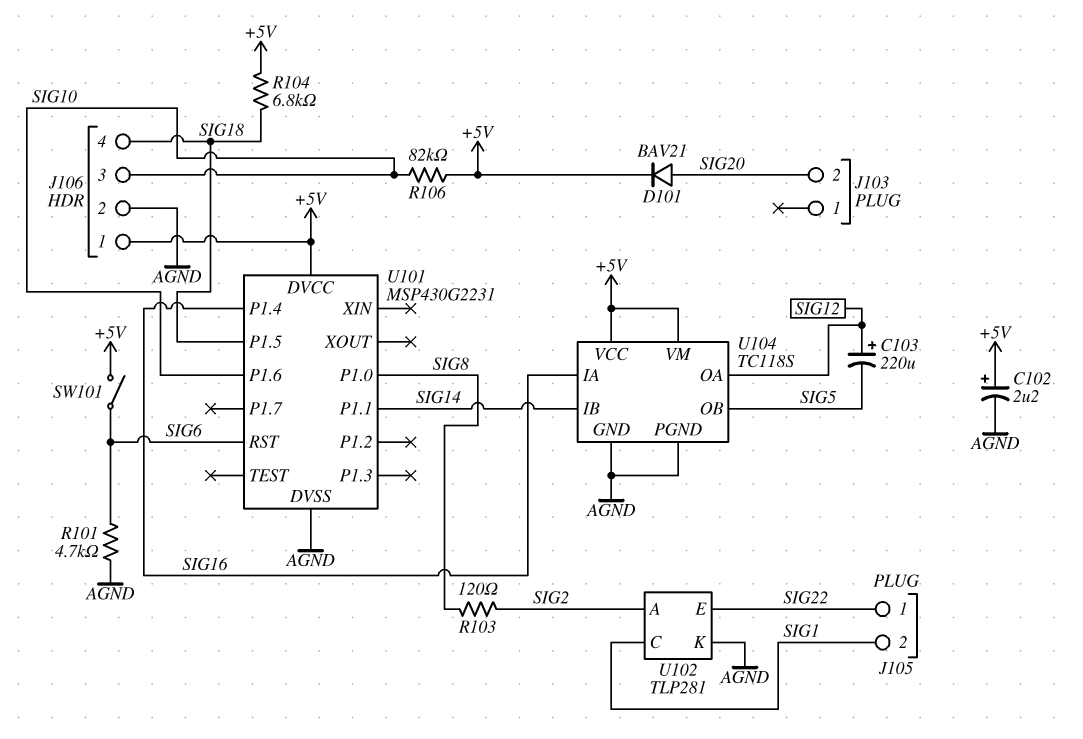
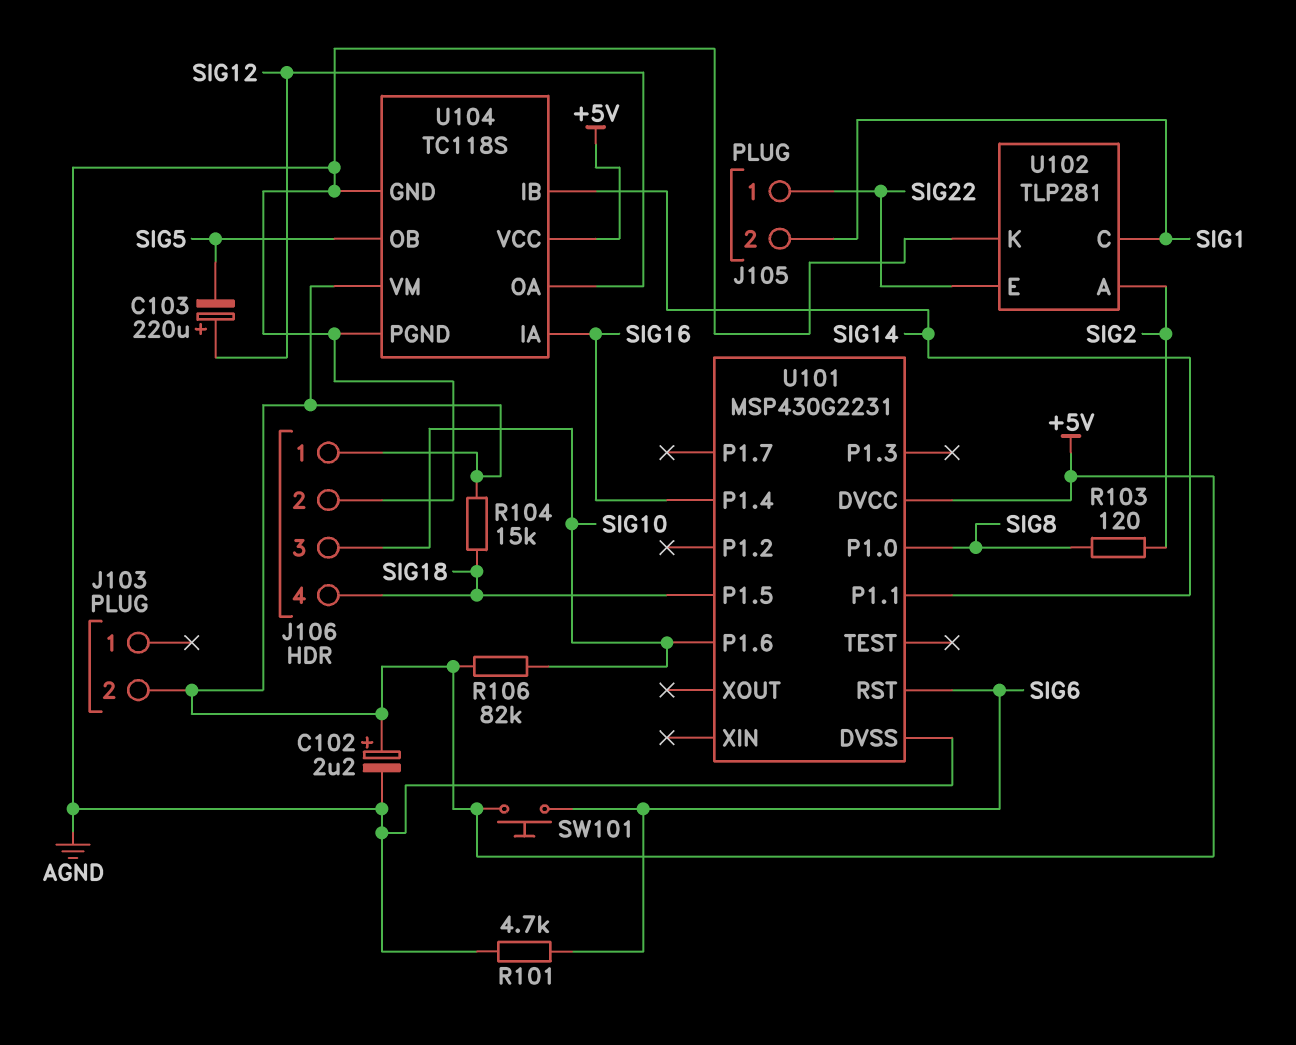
D101: diode BAV21 (A SIG20, K +5V) -> none
J103 pin 2: SIG20 -> +5V
R104: 6.8k (+5V, SIG18) -> 15k (+5V, SIG18)
SW101: switch (+5V, SIG6) -> button (+5V, SIG6)

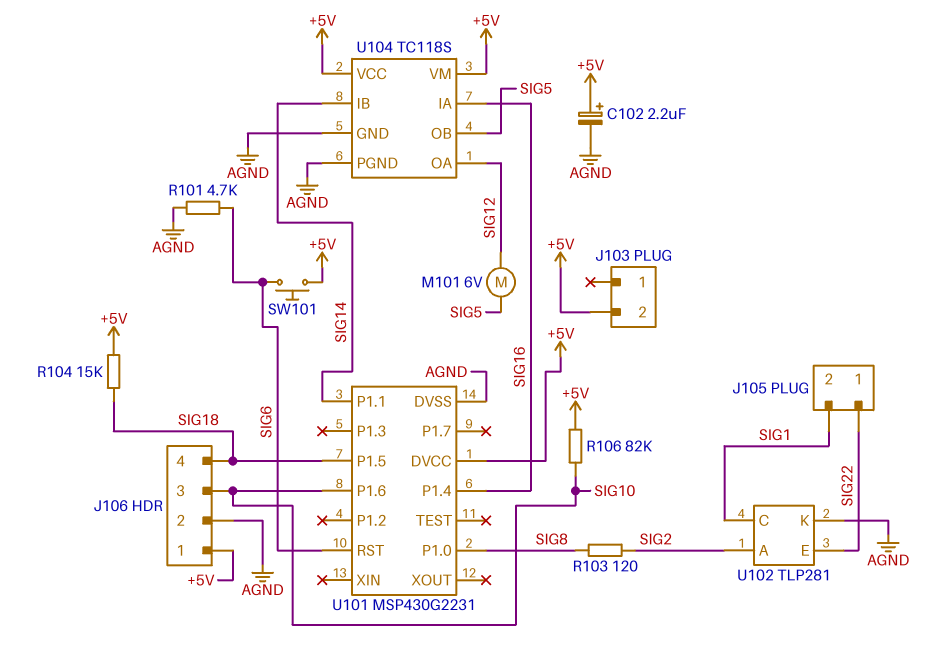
C103: 220uF (plus SIG12, minus SIG5) -> none
M101: none -> motor 6V (SIG5, SIG12)

